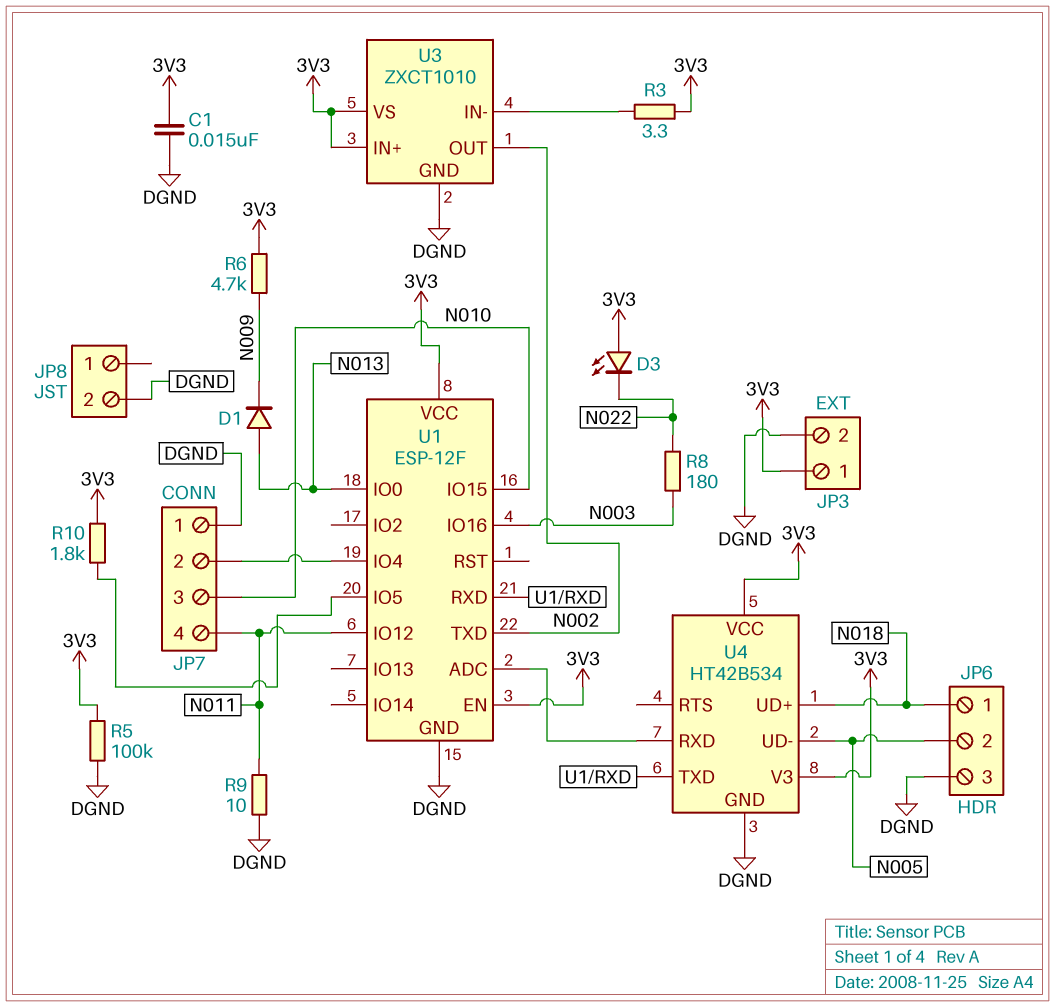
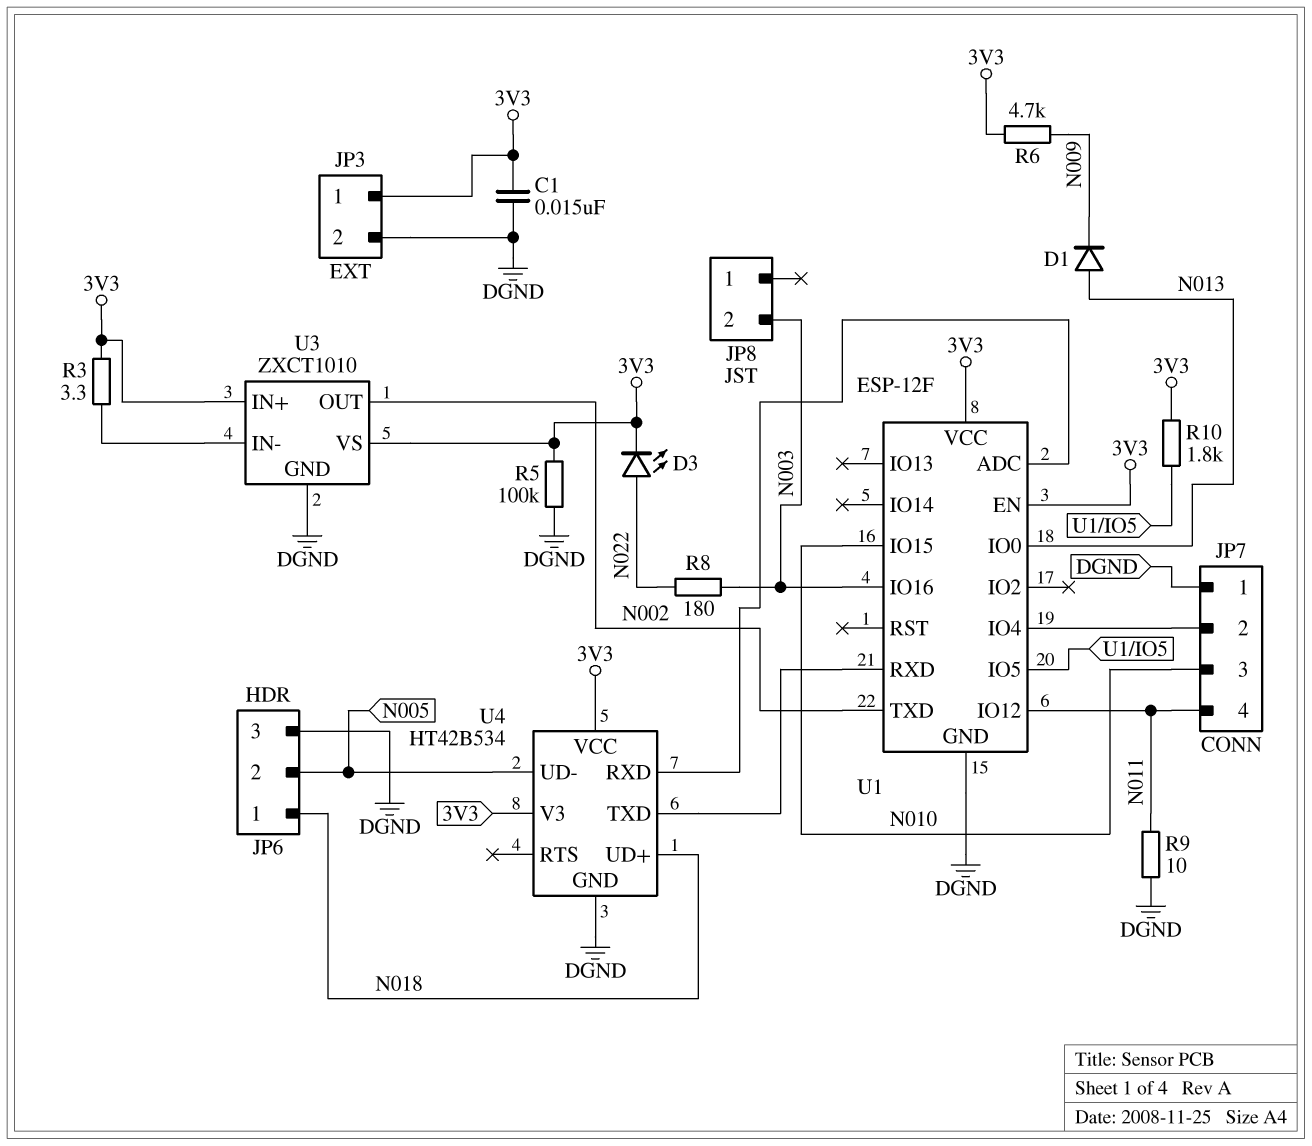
D3: LED (A 3V3, K N022) -> LED (A N022, K 3V3)
JP8 pin 2: DGND -> N003

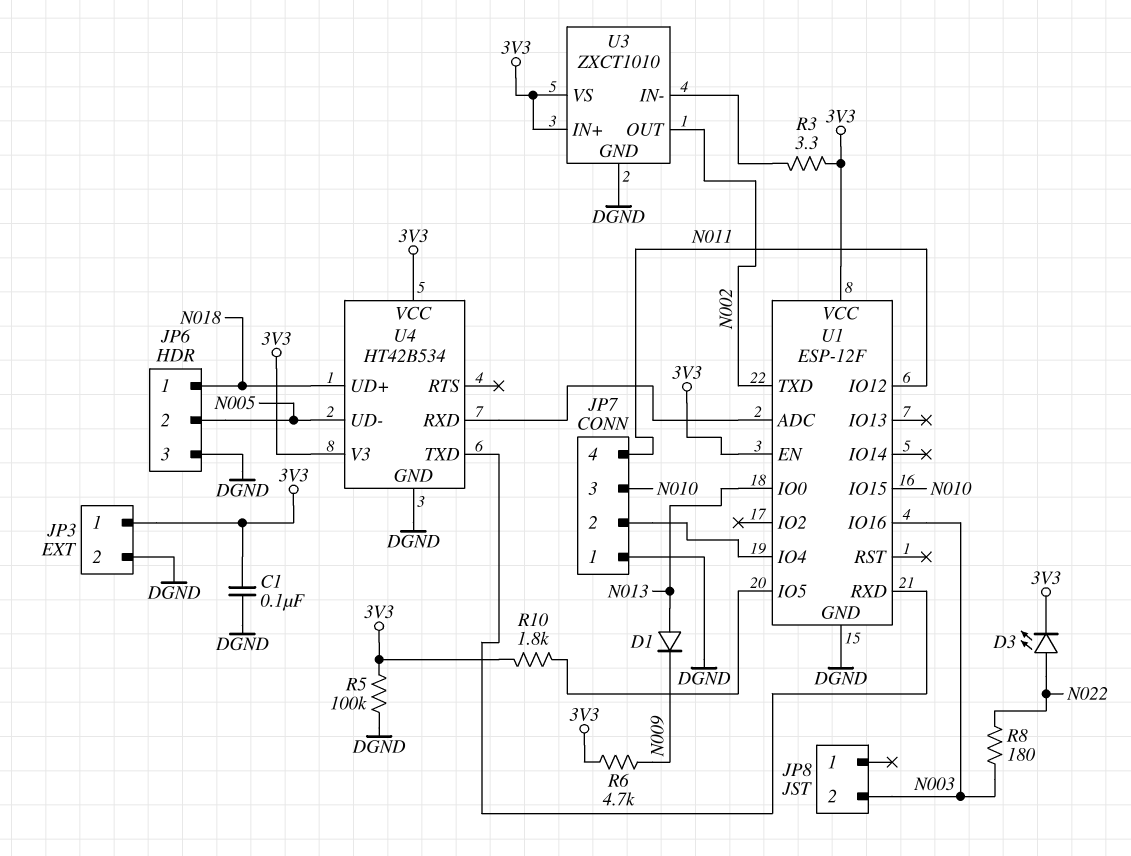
C1: 15nF (3V3, DGND) -> 100nF (3V3, DGND)
R9: 10 (DGND, N011) -> none

